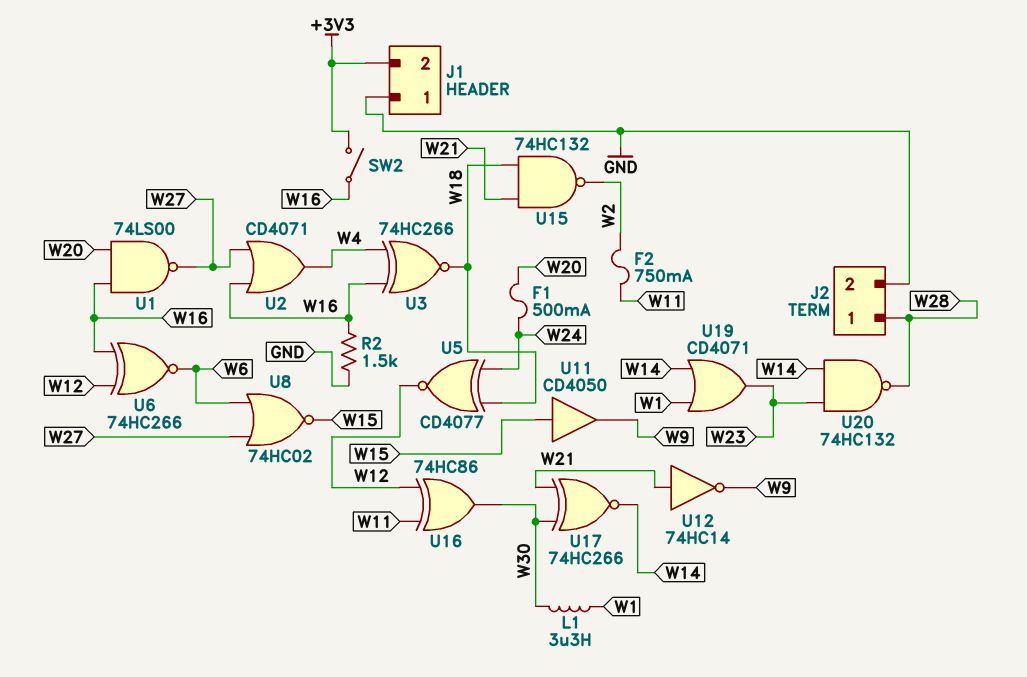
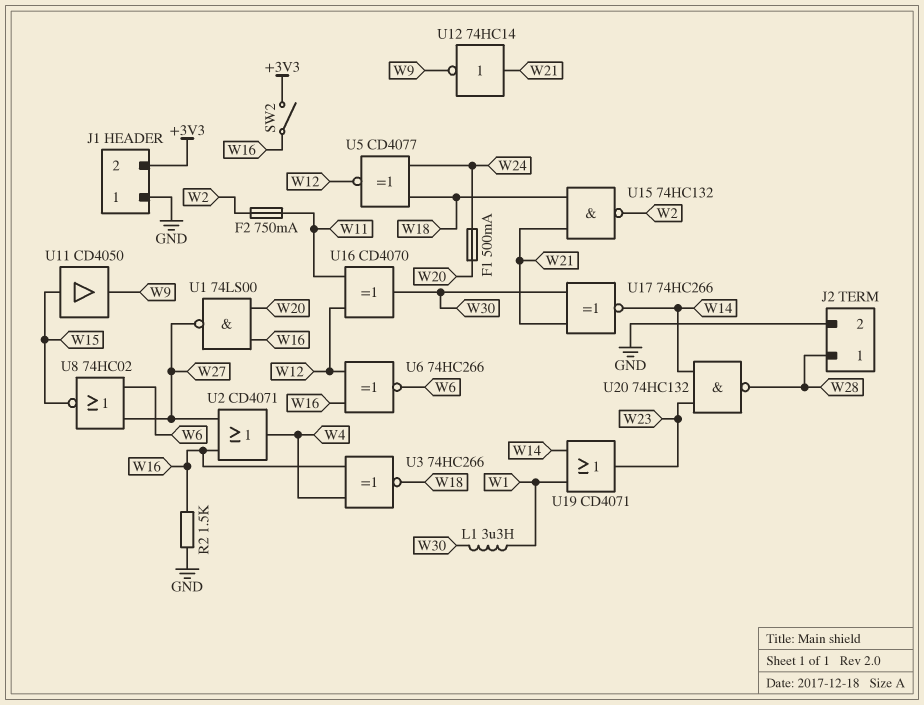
U16: XOR 74HC86 (in W11, in W12, out W30) -> XOR CD4070 (in W11, in W12, out W30)

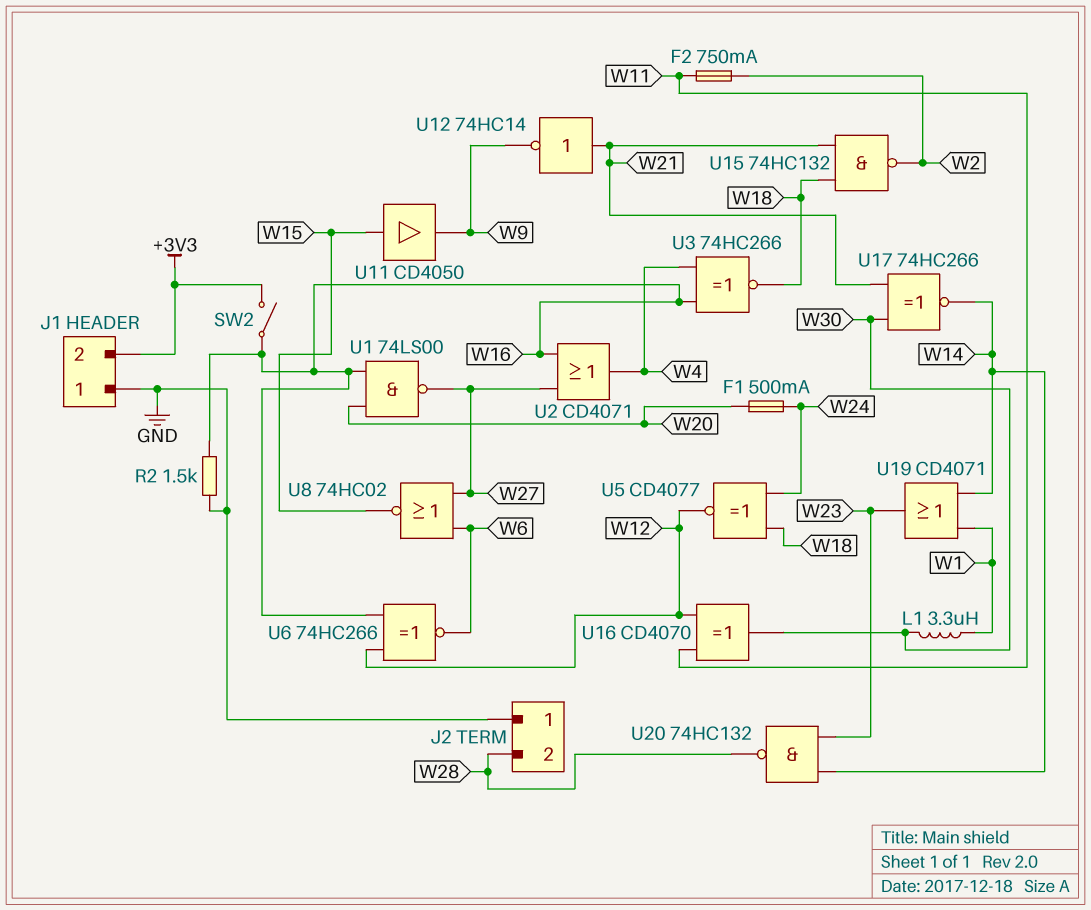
J2 pin 1: W28 -> GND
J2 pin 2: GND -> W28

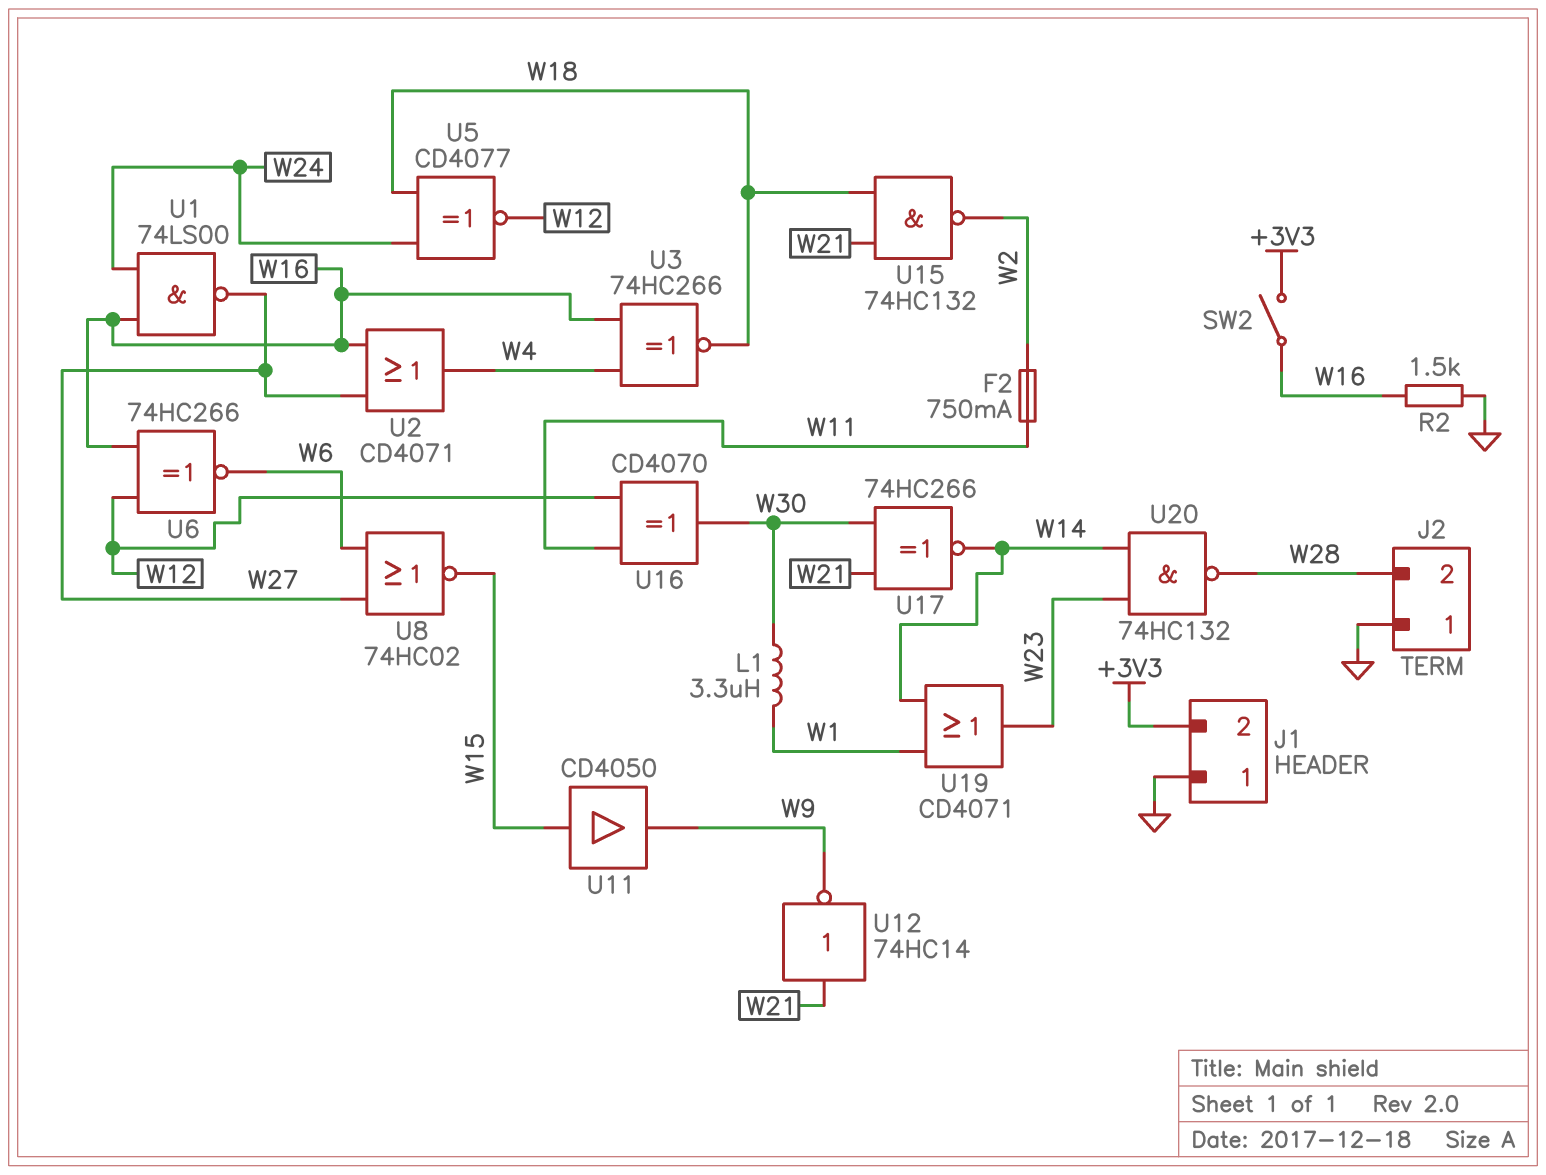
F1: 500mA (W20, W24) -> none
U1: NAND 74LS00 (in W16, in W20, out W27) -> NAND 74LS00 (in W16, in W24, out W27)

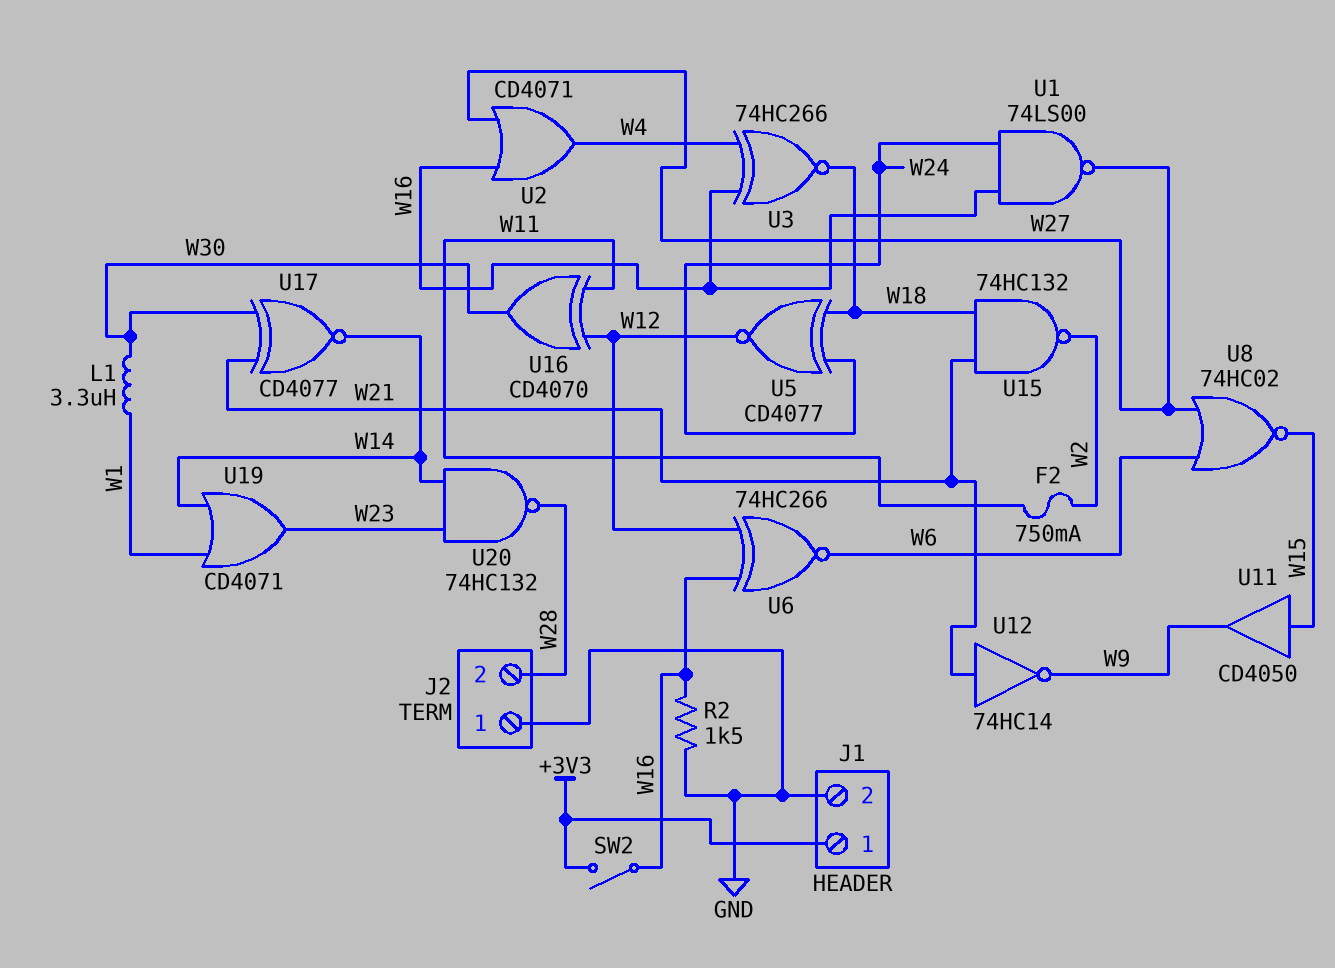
J1 pin 1: GND -> +3V3
J1 pin 2: +3V3 -> GND
U17: XNOR 74HC266 (in W21, in W30, out W14) -> XNOR CD4077 (in W21, in W30, out W14)

